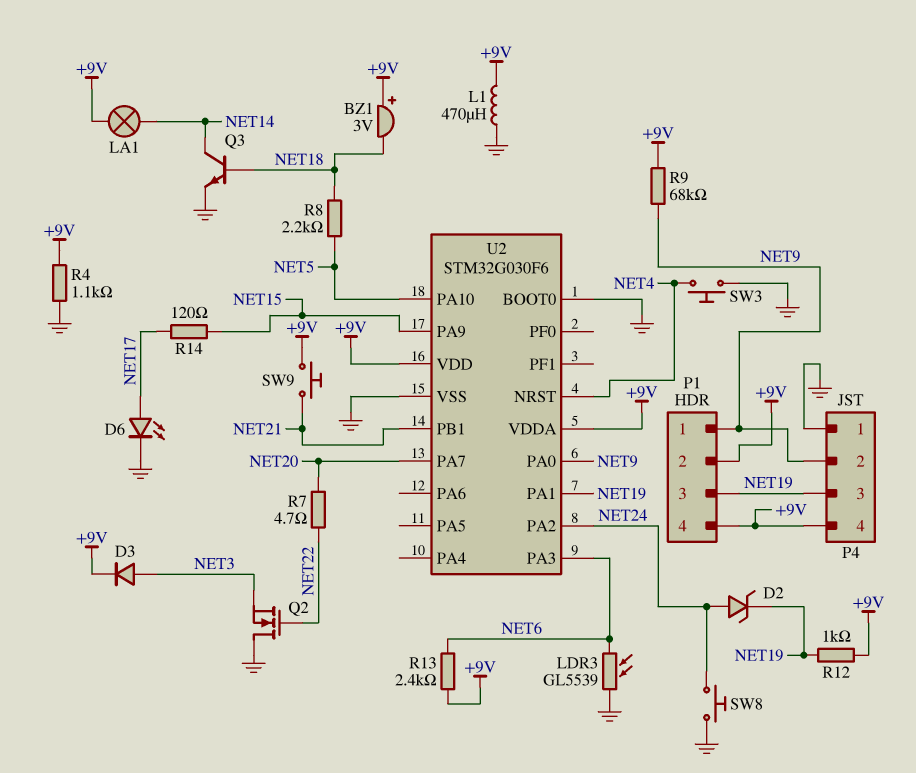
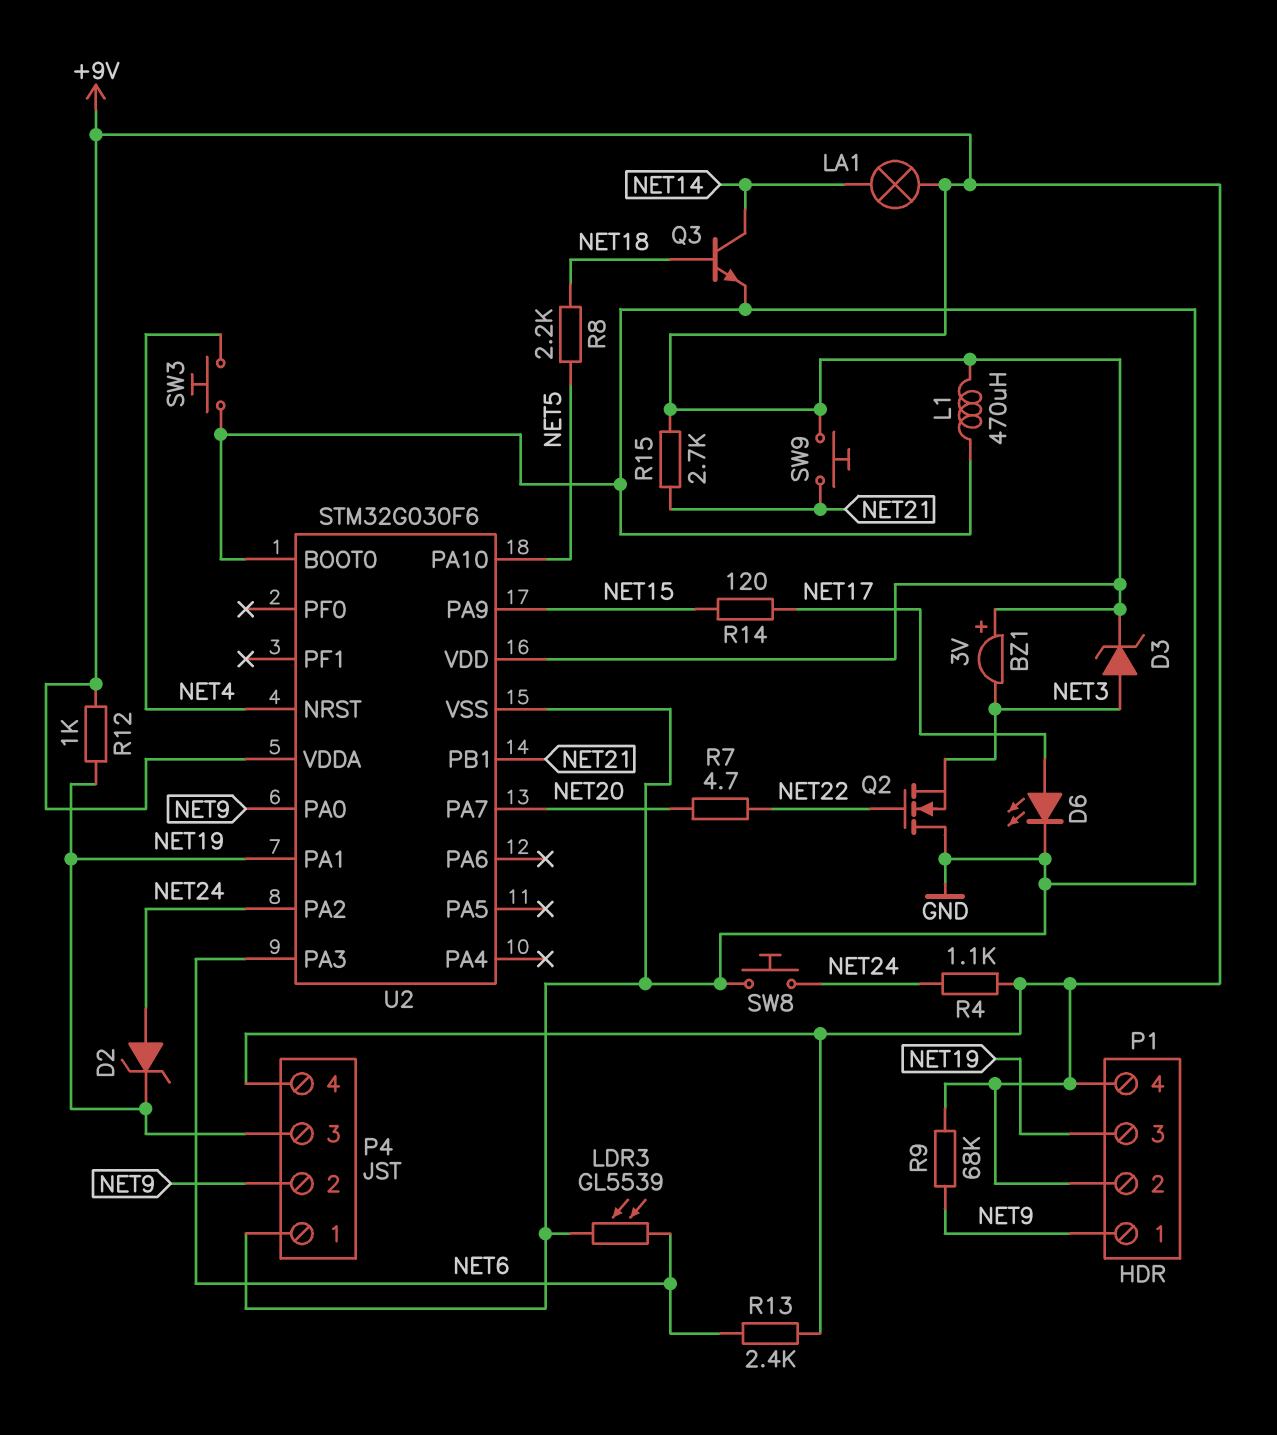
BZ1: buzzer 3V (plus +9V, minus NET18) -> buzzer 3V (plus +9V, minus NET3)
D3: diode (A NET3, K +9V) -> zener (A NET3, K +9V)
R4: 1.1k (+9V, GND) -> 1.1k (+9V, NET24)
R15: none -> 2.7k (+9V, NET21)

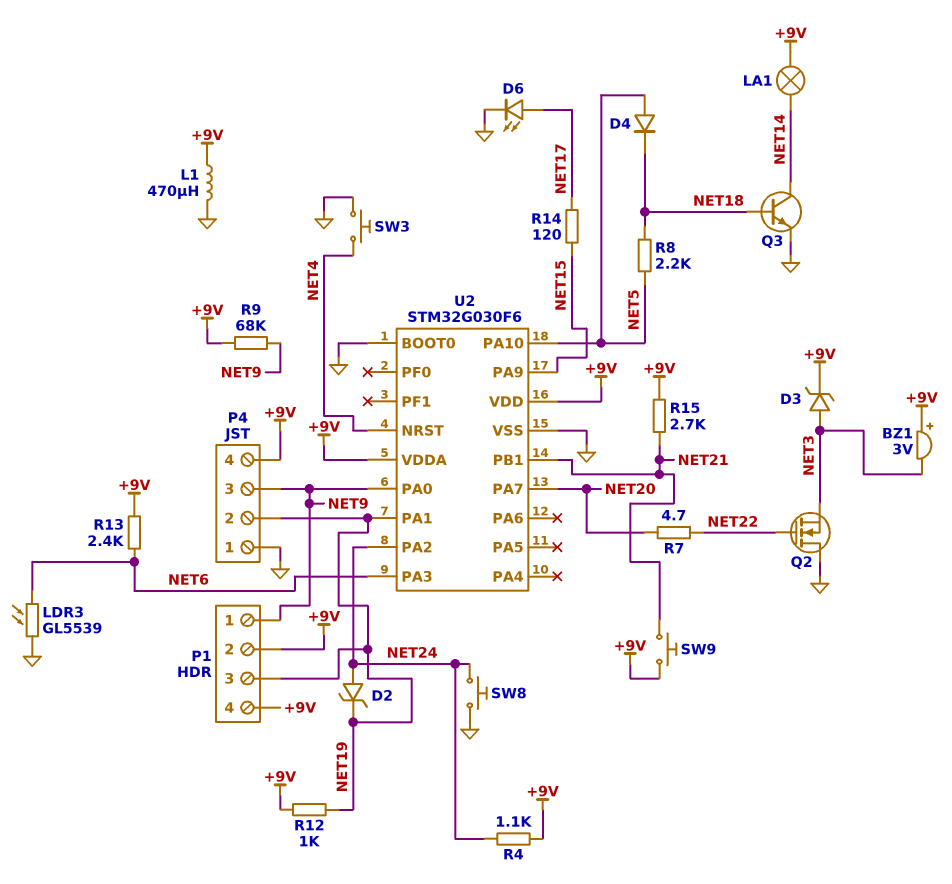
D4: none -> diode (A NET5, K NET18)
P4 pin 2: NET9 -> NET19
P4 pin 3: NET19 -> NET9

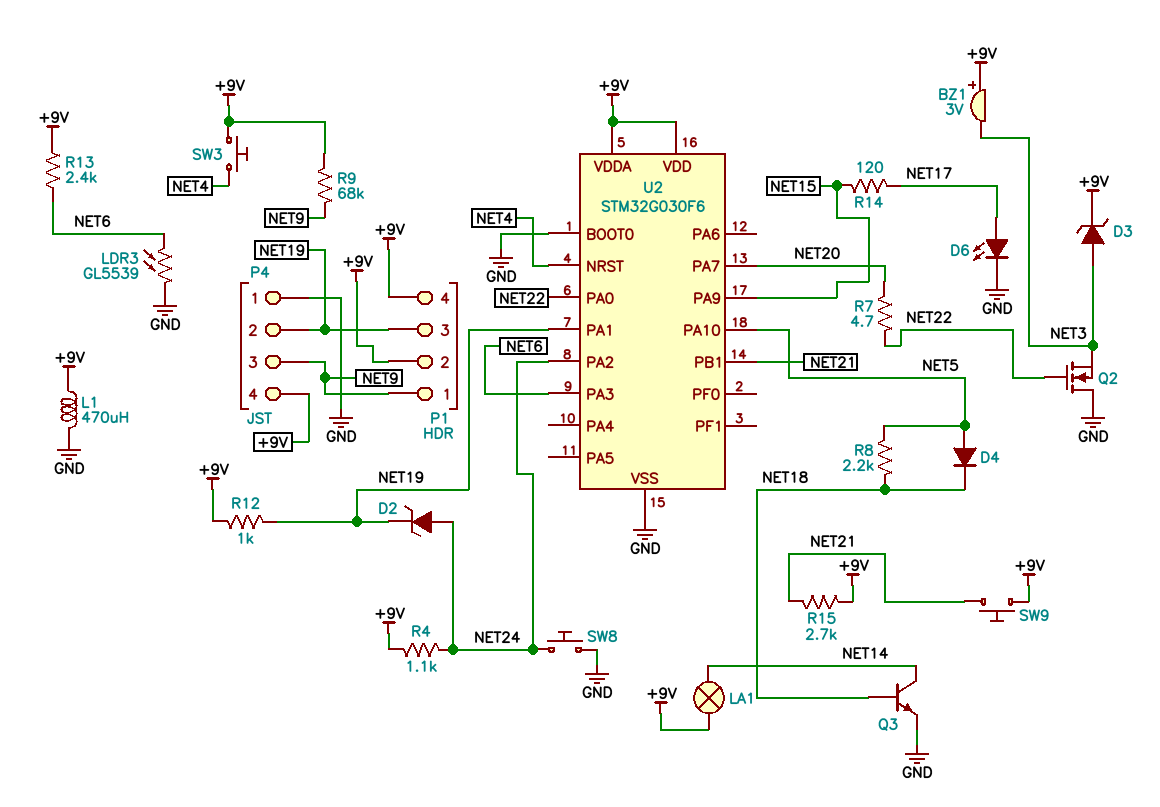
SW3: button (GND, NET4) -> button (+9V, NET4)
U2 pin PA0: NET9 -> NET22

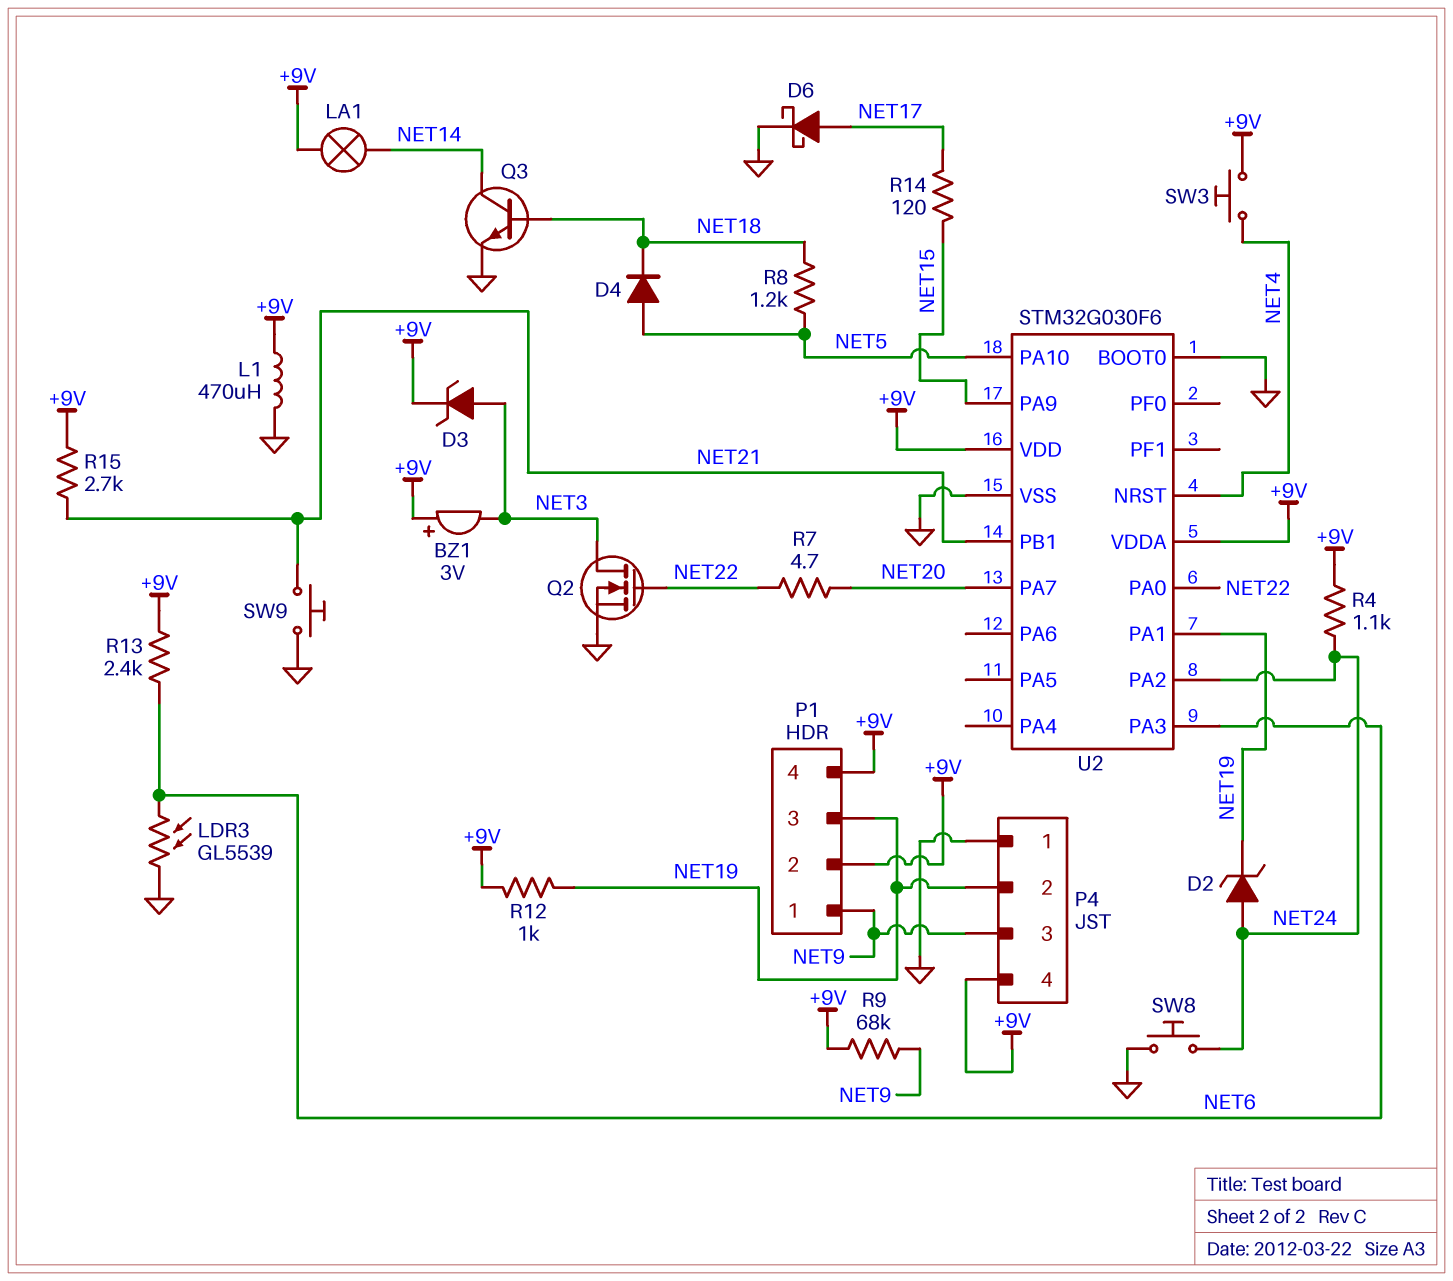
D6: LED (A NET17, K GND) -> schottky (A NET17, K GND)
Q2: NMOS (G NET22, D GND, S NET3) -> NMOS (G NET22, D NET3, S GND)
R8: 2.2k (NET5, NET18) -> 1.2k (NET5, NET18)
SW9: button (+9V, NET21) -> button (GND, NET21)

